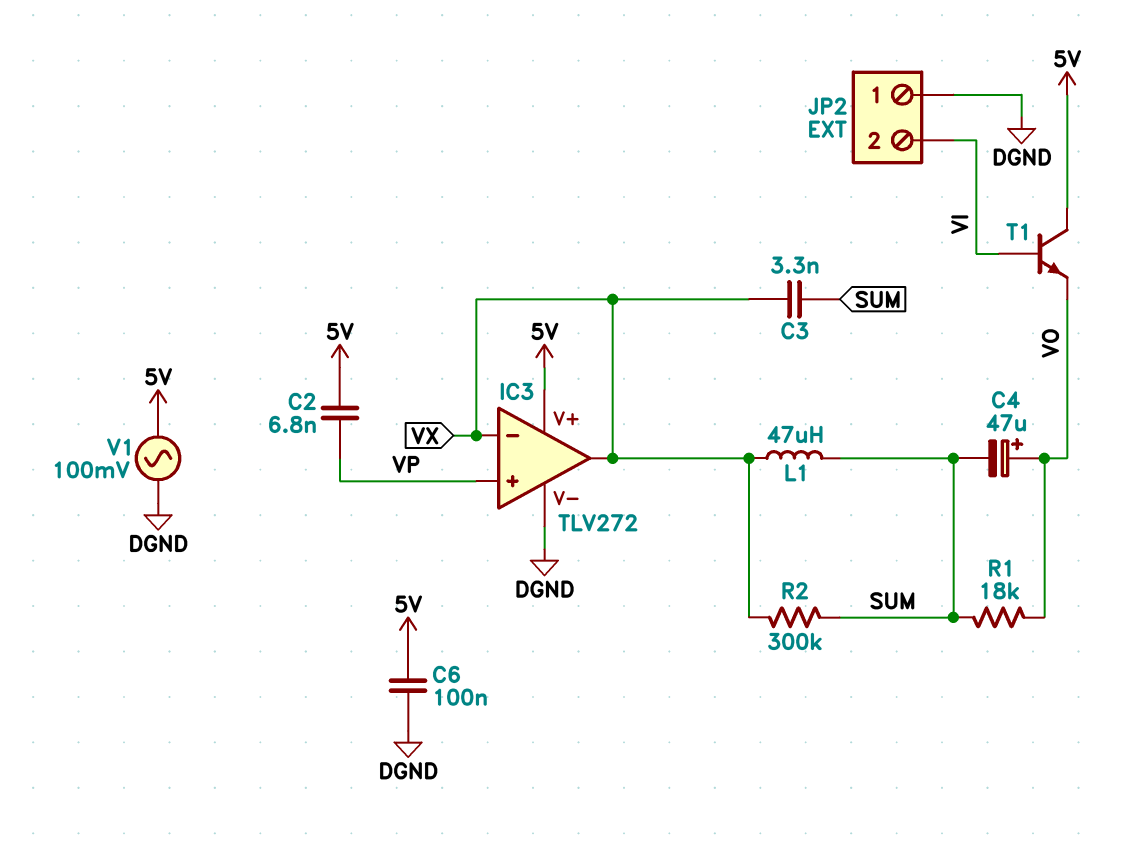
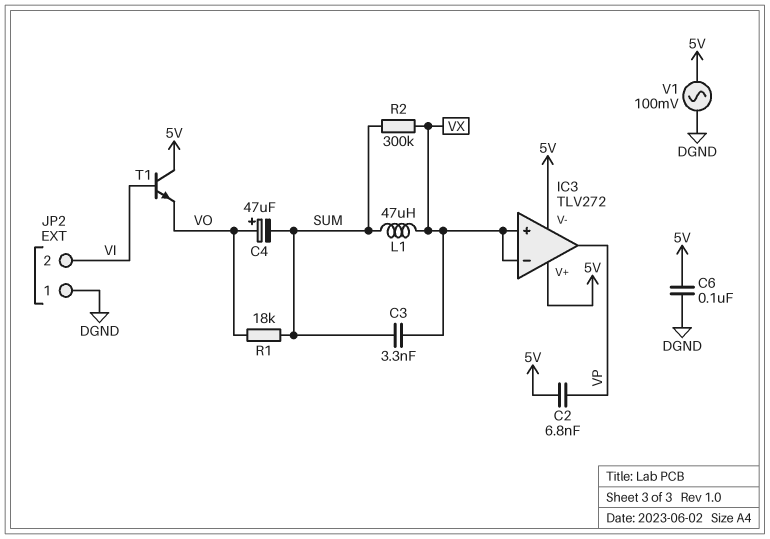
IC3 pin V-: DGND -> 5V
IC3 pin in+: VP -> VX
IC3 pin out: VX -> VP

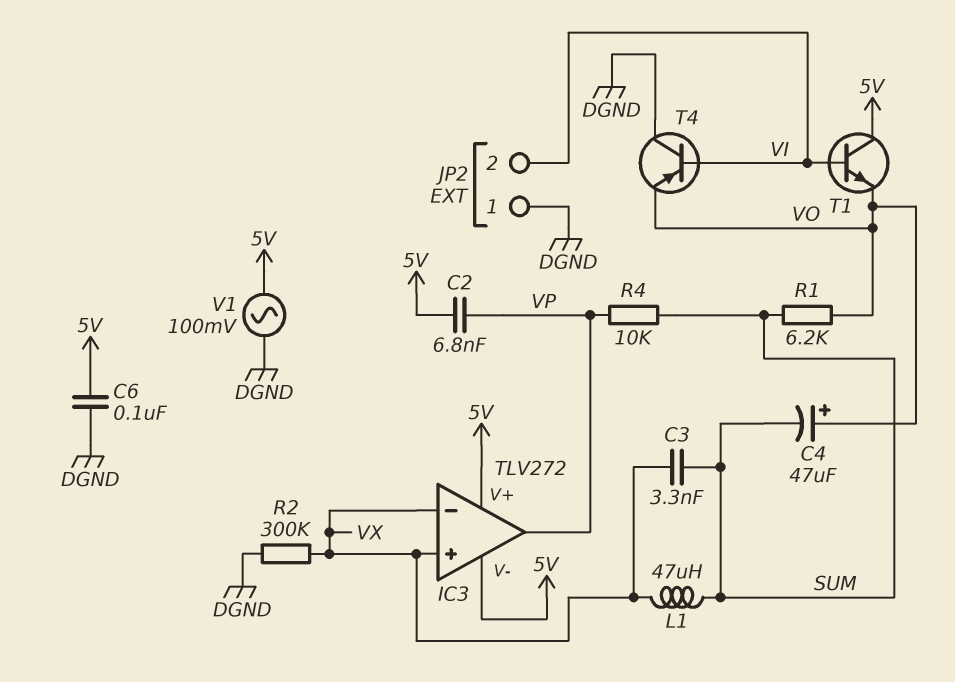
R1: 18k (SUM, VO) -> 6.2k (SUM, VO)
R2: 300k (SUM, VX) -> 300k (DGND, VX)
R4: none -> 10k (SUM, VP)
T4: none -> PNP (B VI, C DGND, E VO)

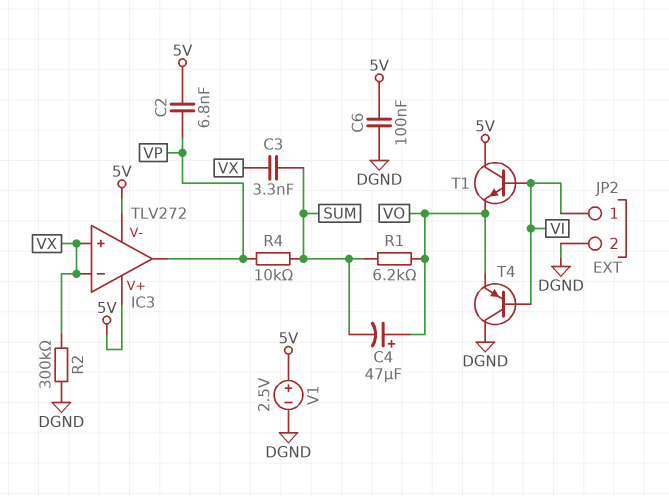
JP2 pin 1: DGND -> VI
JP2 pin 2: VI -> DGND
L1: 47uH (SUM, VX) -> none
V1: AC 100mV (5V, DGND) -> 2.5V (plus 5V, minus DGND)

